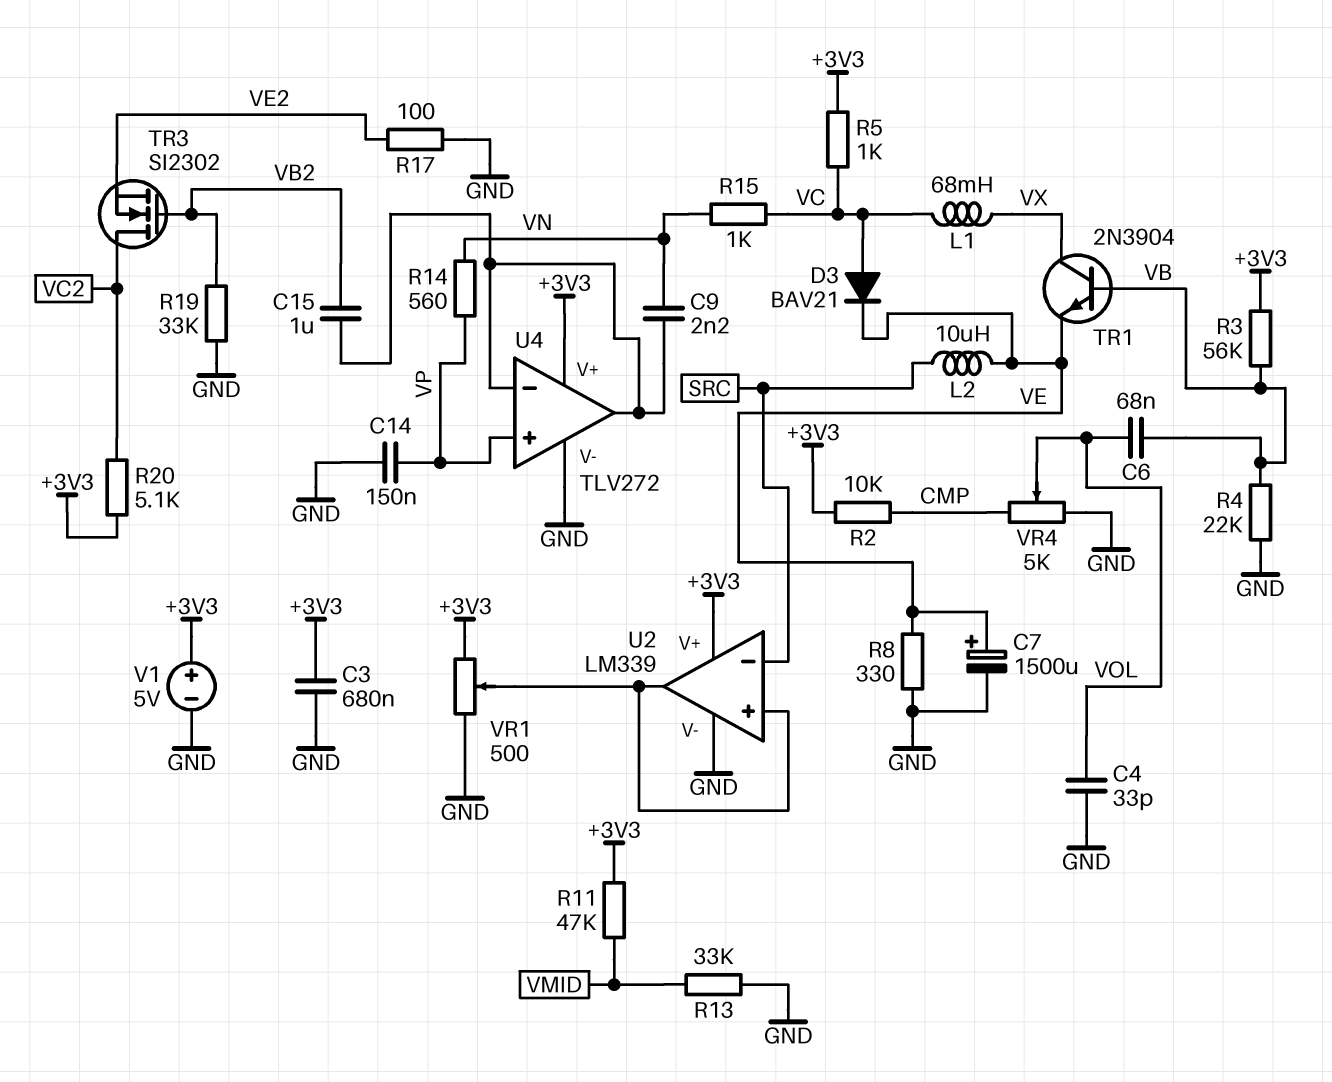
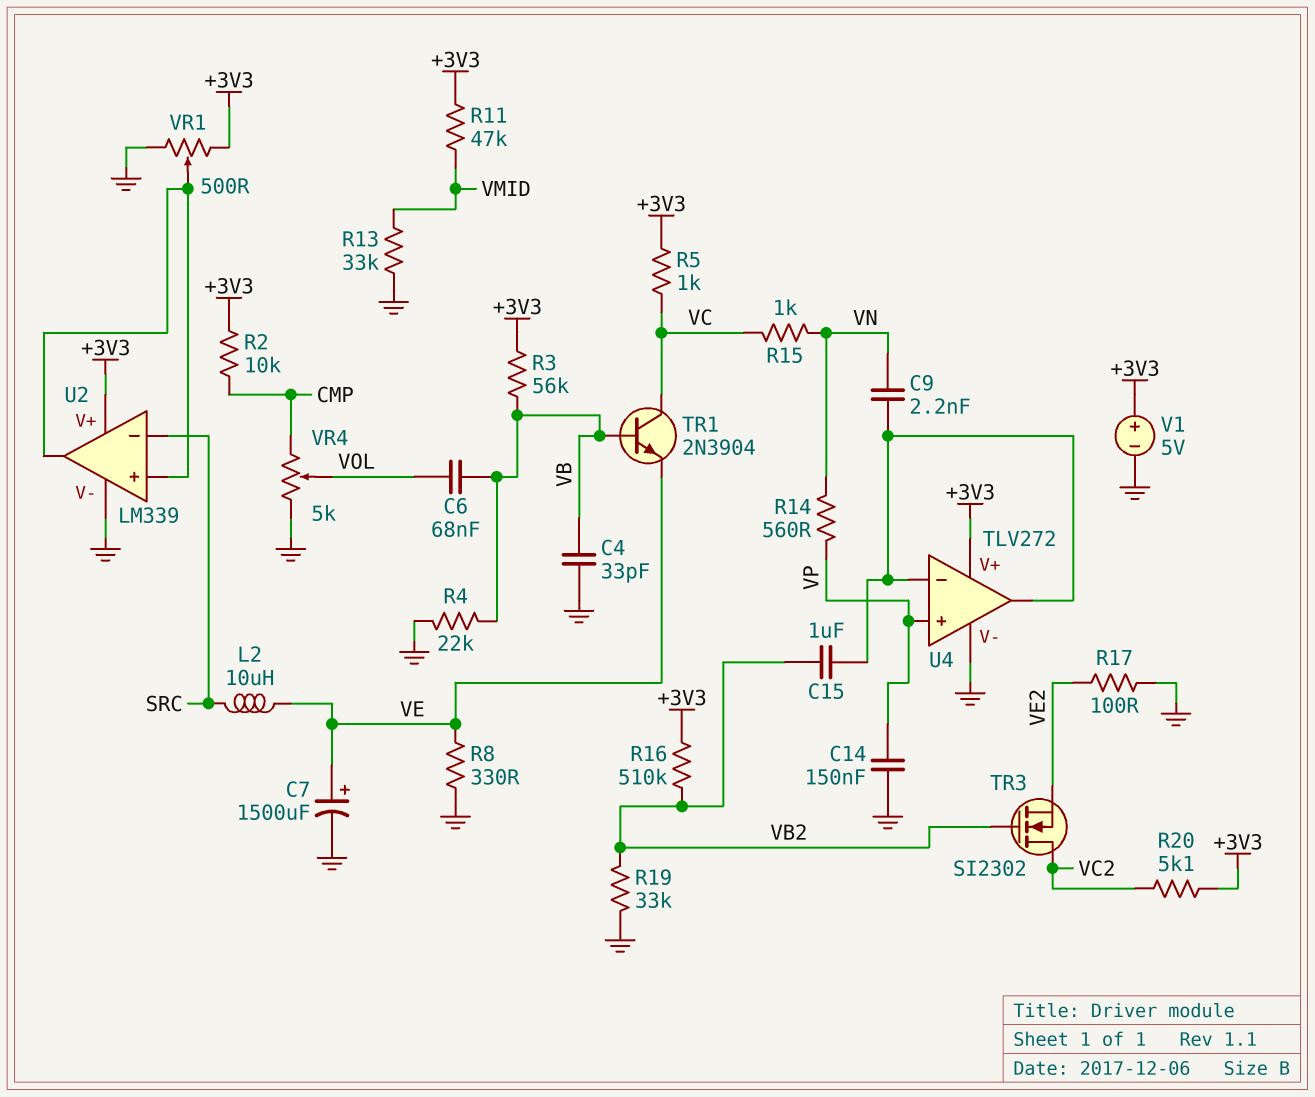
C3: 680nF (+3V3, GND) -> none
C4: 33pF (GND, VOL) -> 33pF (GND, VB)
D3: diode BAV21 (A VC, K VE) -> none
L1: 68mH (VC, VX) -> none
R16: none -> 510k (+3V3, VB2)
TR1: NPN 2N3904 (B VB, C VX, E VE) -> NPN 2N3904 (B VB, C VC, E VE)

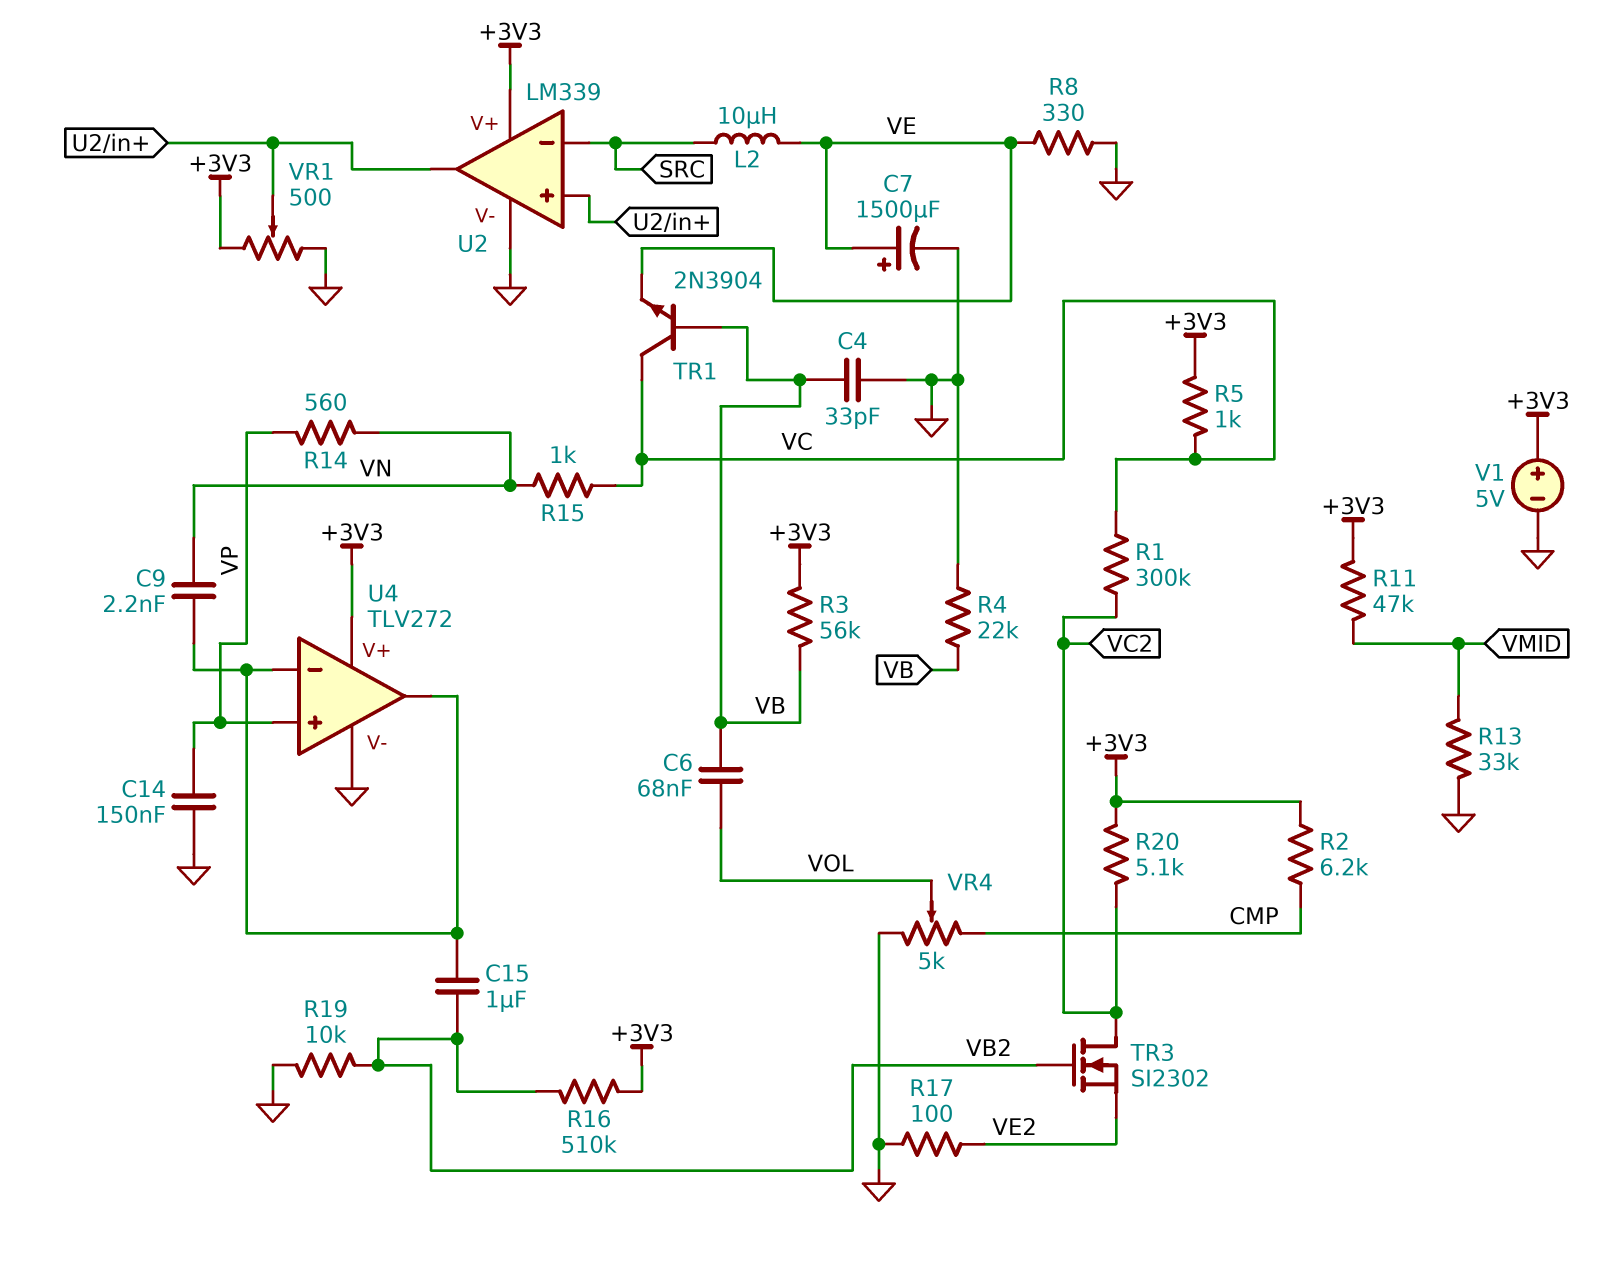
R1: none -> 300k (VC, VC2)
R2: 10k (+3V3, CMP) -> 6.2k (+3V3, CMP)
R19: 33k (GND, VB2) -> 10k (GND, VB2)

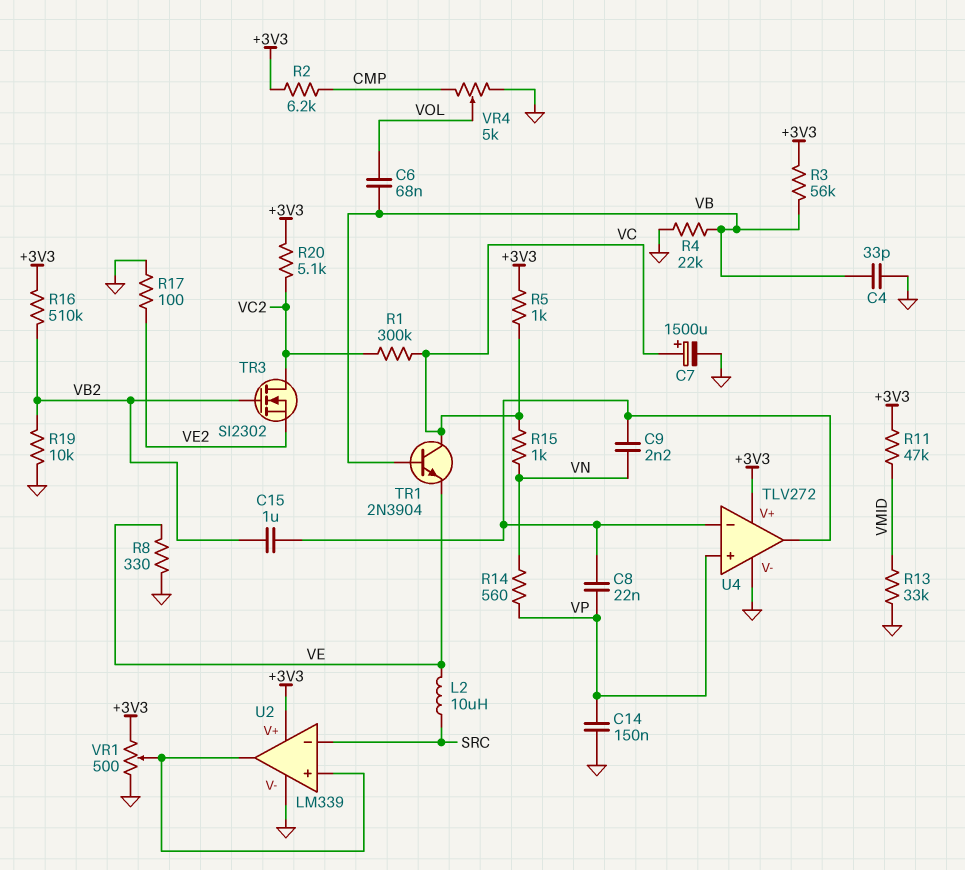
C7: 1500uF (plus VE, minus GND) -> 1500uF (plus VC, minus GND)
C8: none -> 22nF (U4/in-, VP)
V1: 5V (plus +3V3, minus GND) -> none

